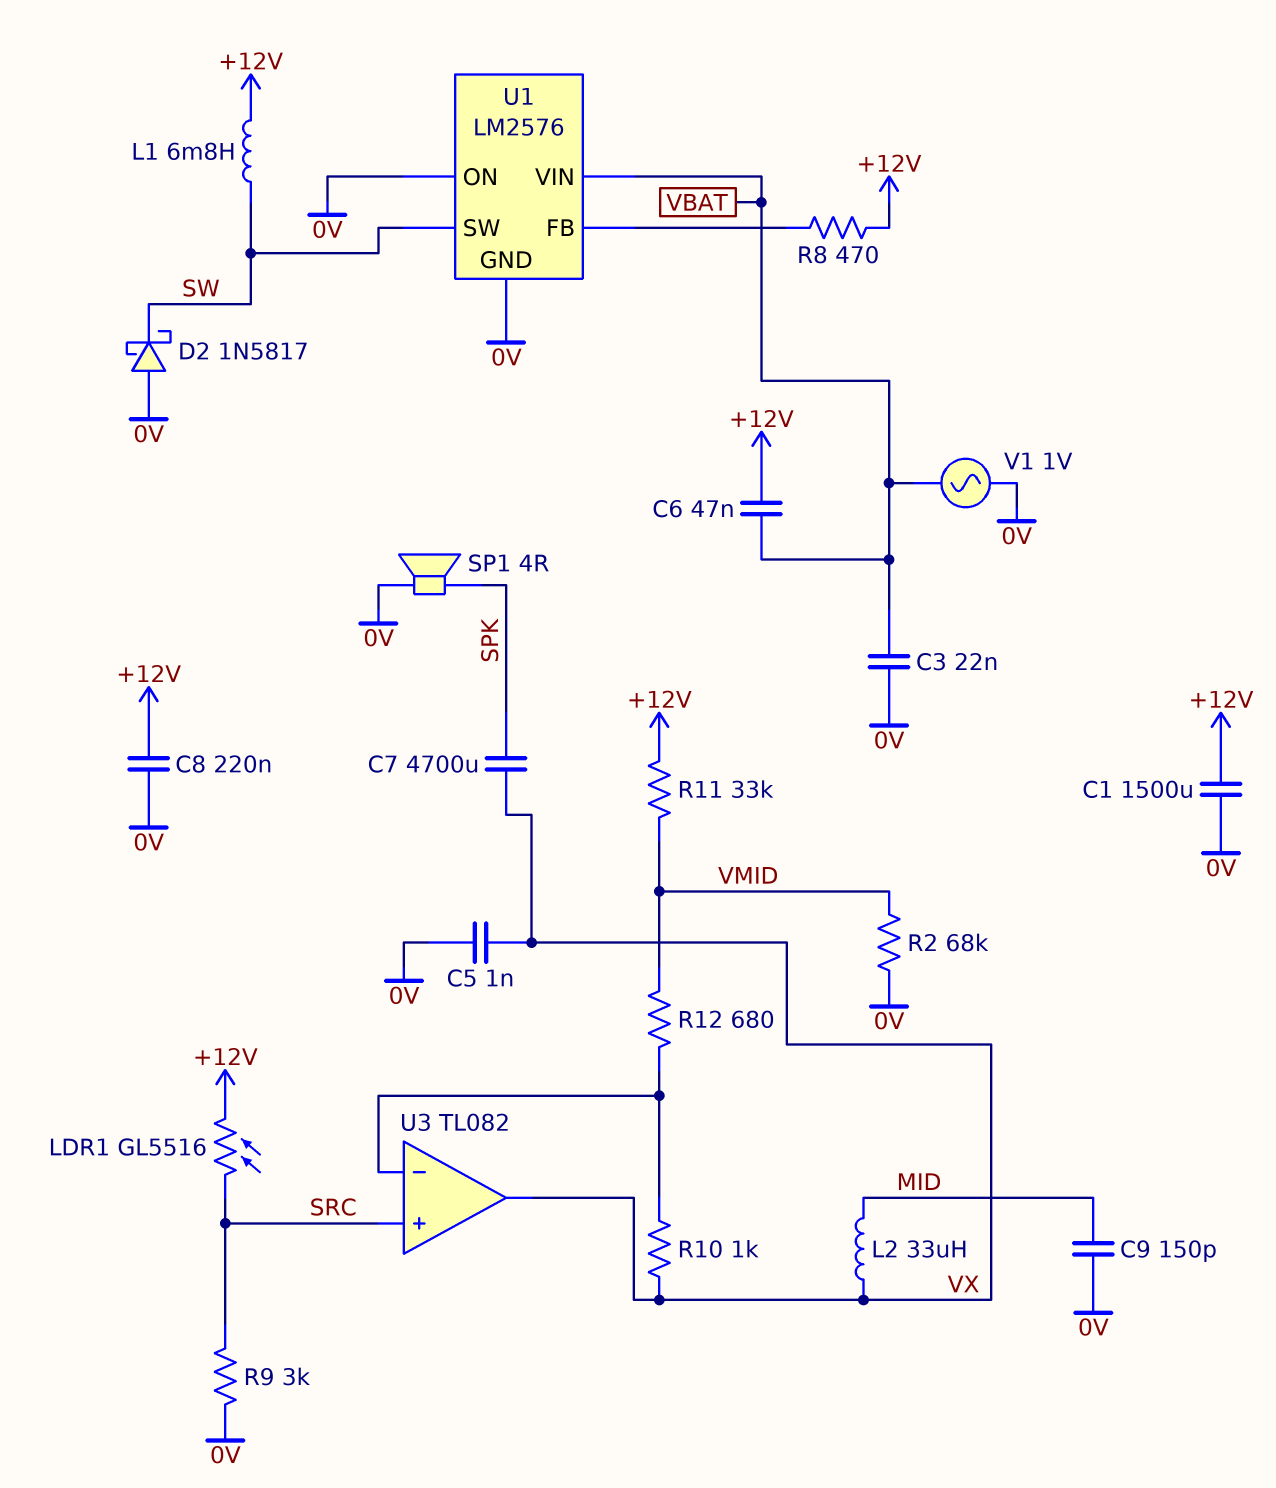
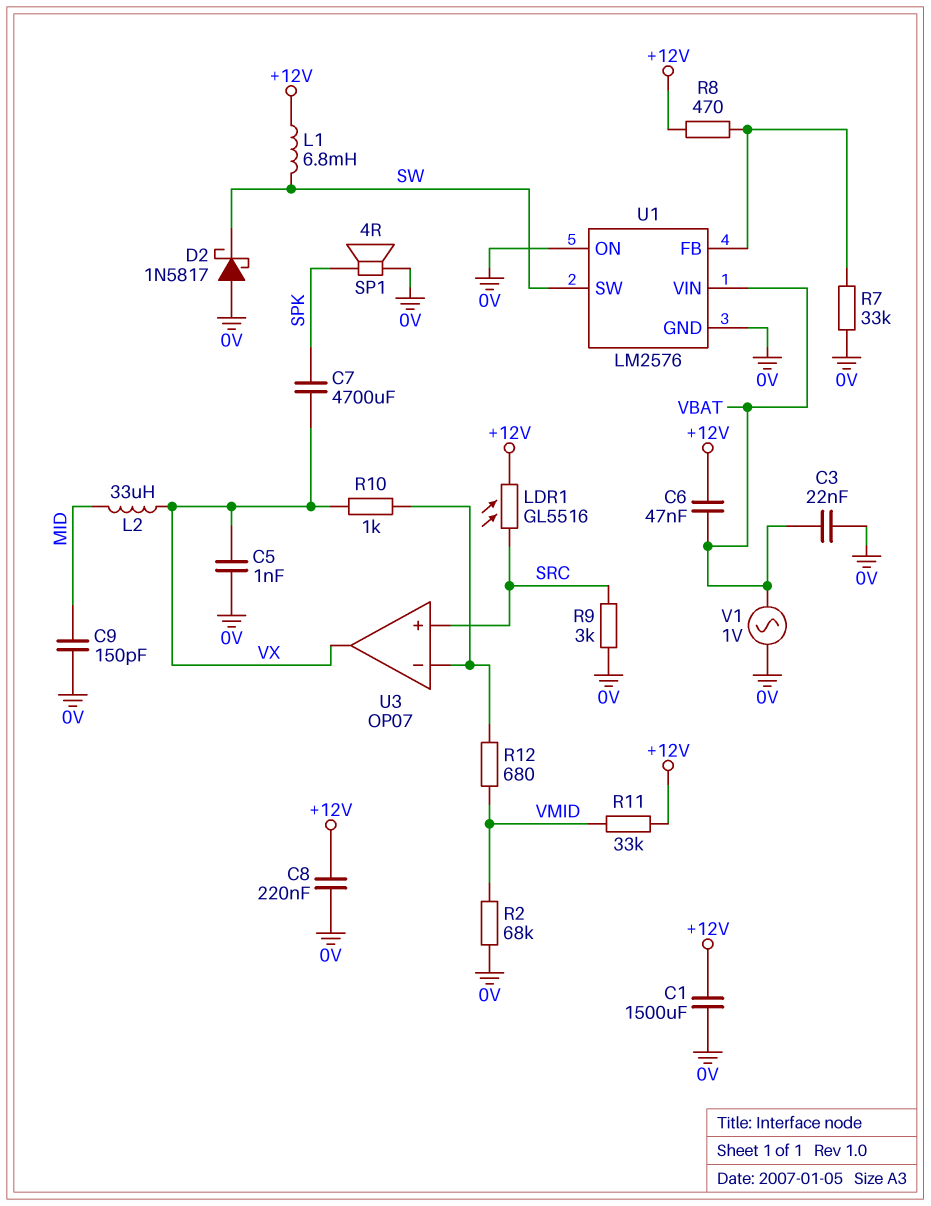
R7: none -> 33k (0V, U1/FB)
U3: TL082 -> OP07

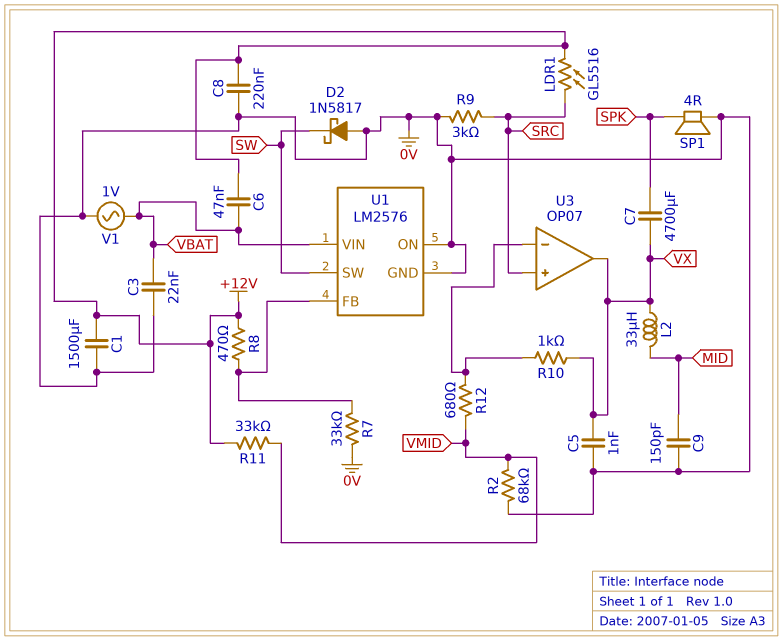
L1: 6.8mH (+12V, SW) -> none

